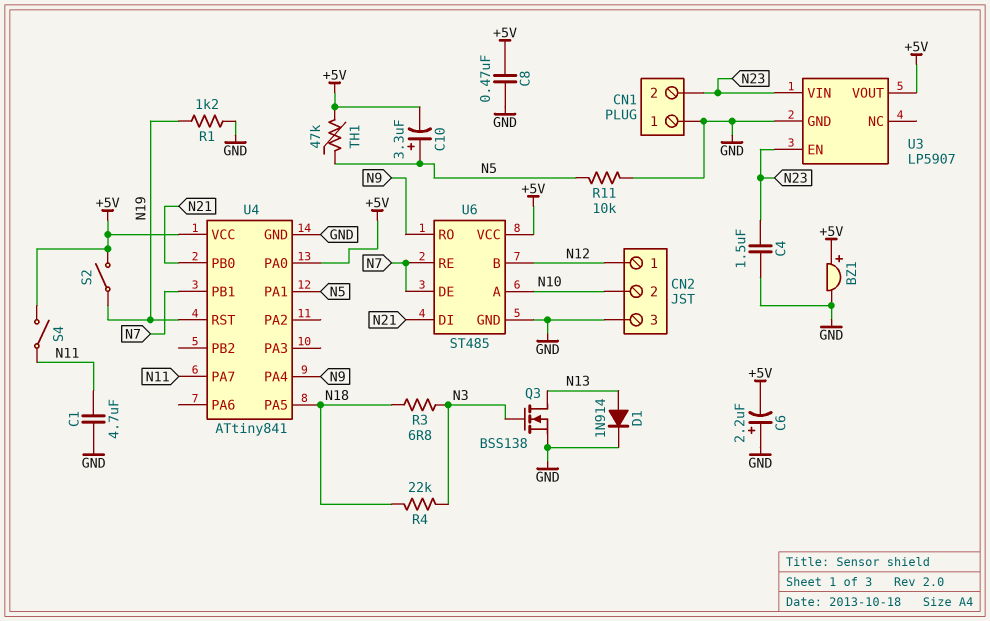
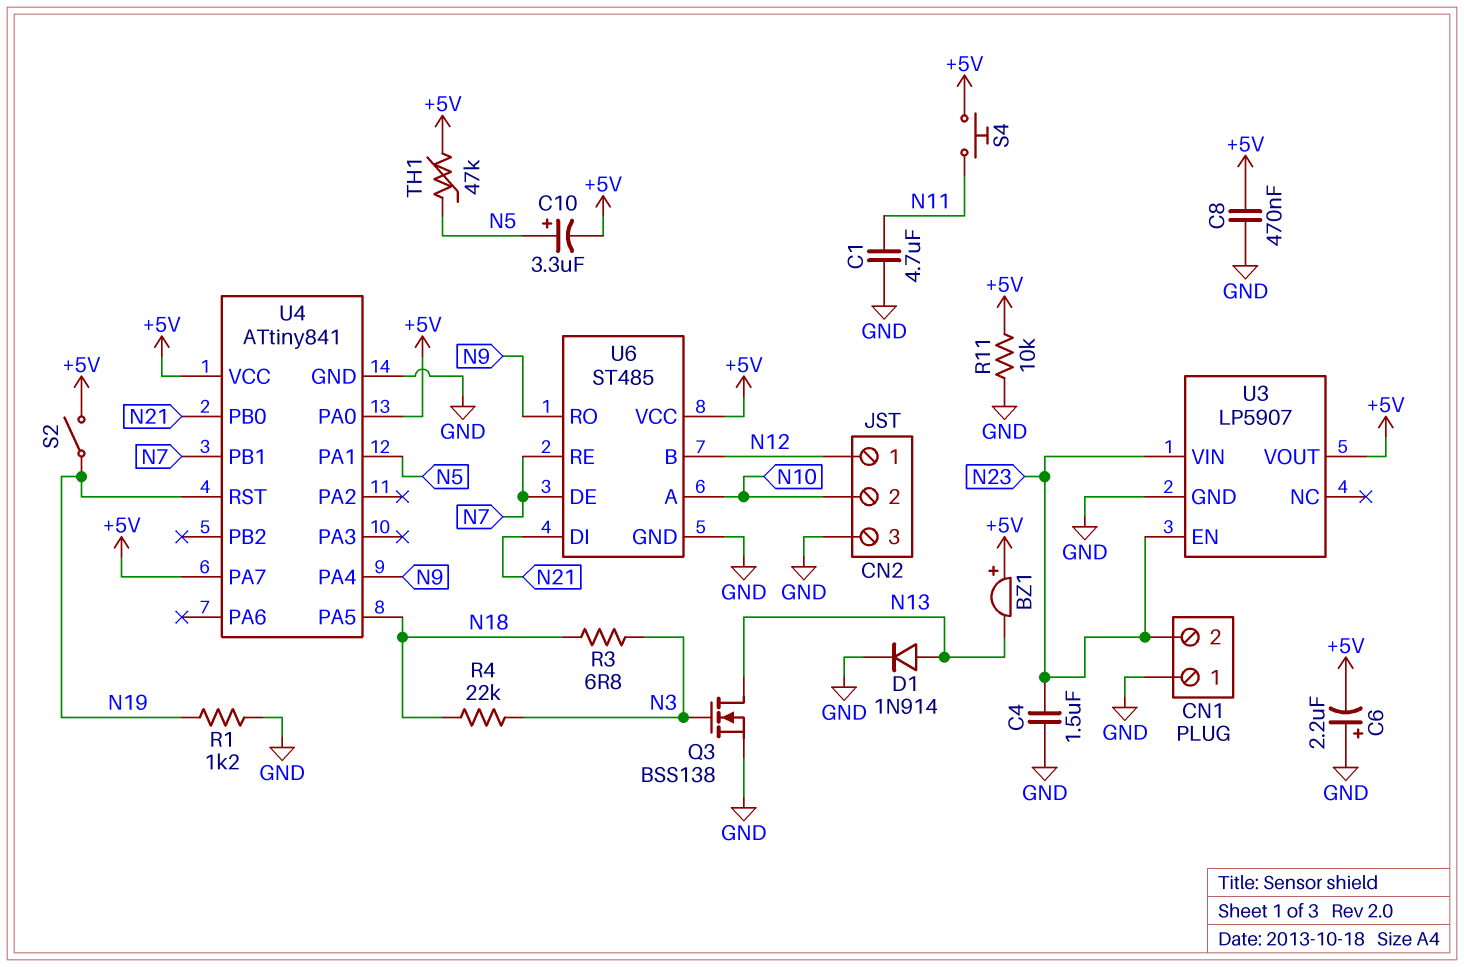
BZ1: buzzer (plus +5V, minus GND) -> buzzer (plus +5V, minus N13)
R11: 10k (GND, N5) -> 10k (+5V, GND)
S4: switch (+5V, N11) -> button (+5V, N11)
U4 pin PA7: N11 -> +5V

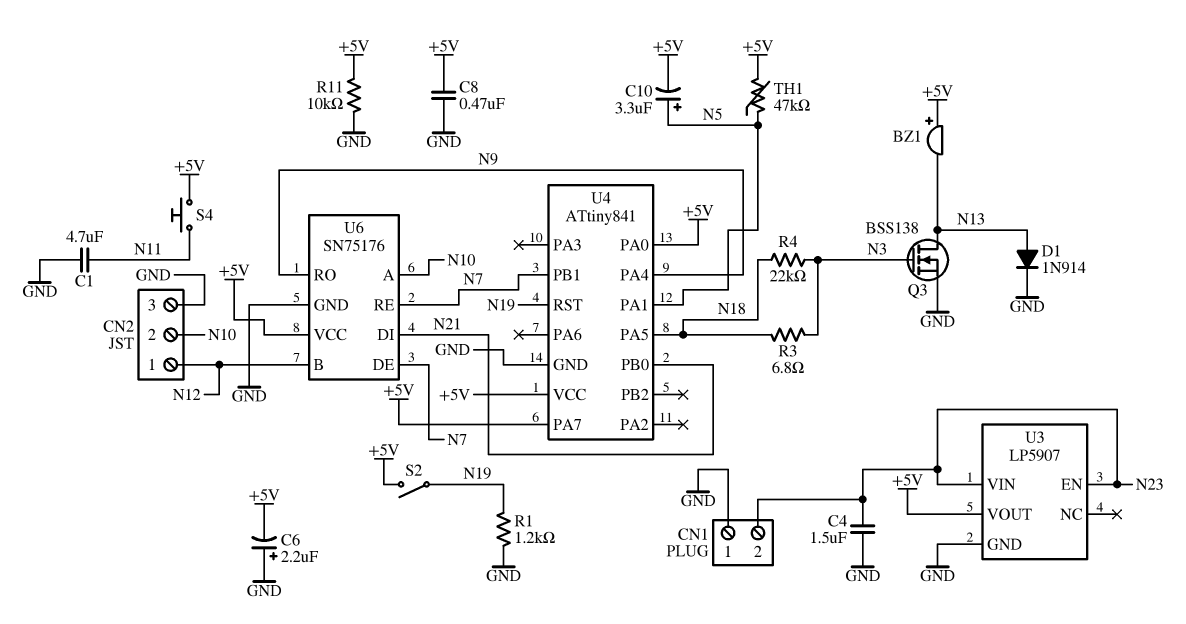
U6: ST485 -> SN75176

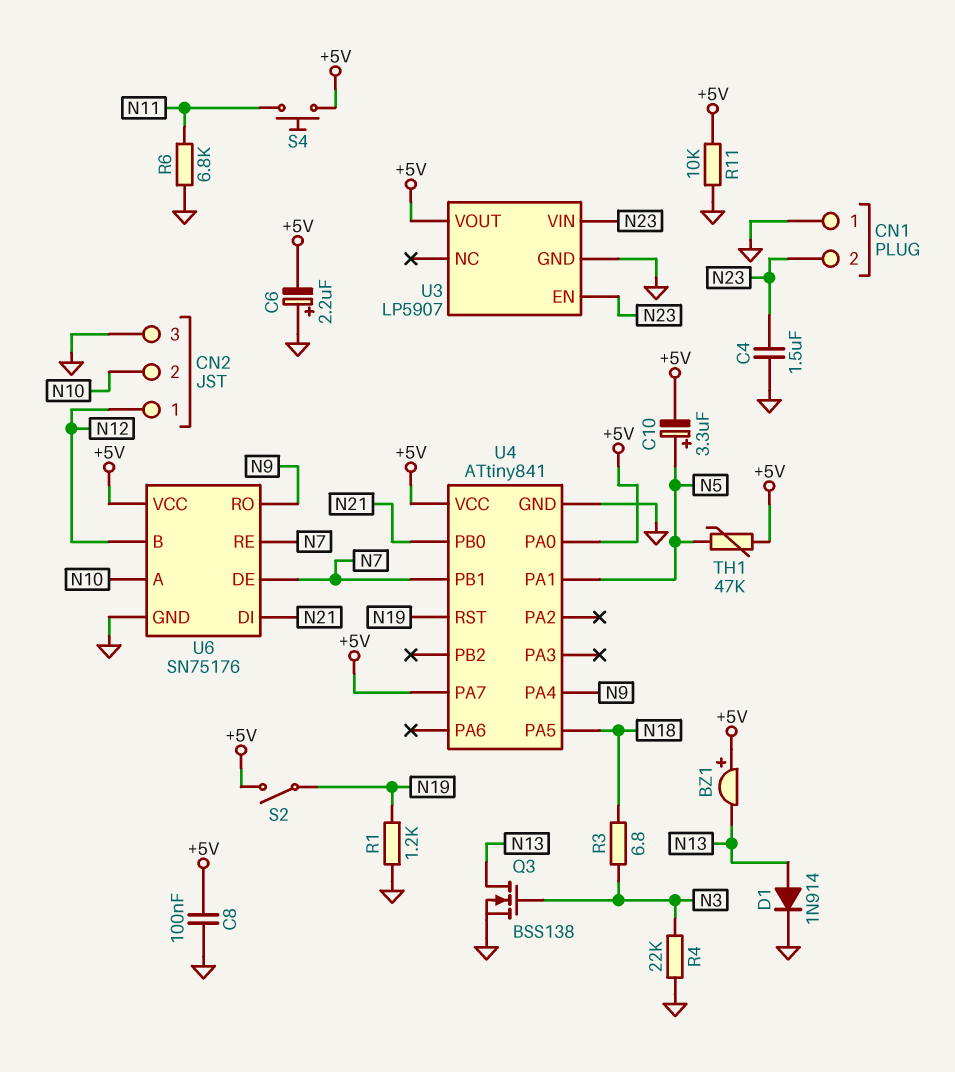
C1: 4.7uF (GND, N11) -> none
C8: 470nF (+5V, GND) -> 100nF (+5V, GND)
R4: 22k (N3, N18) -> 22k (GND, N3)
R6: none -> 6.8k (GND, N11)

